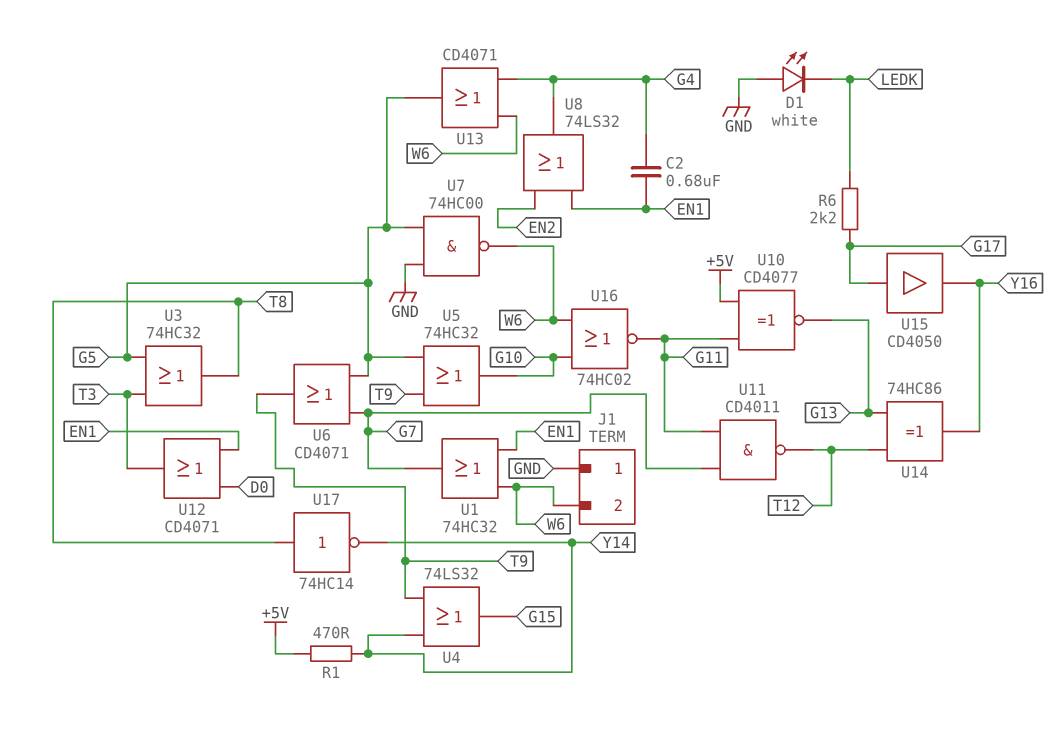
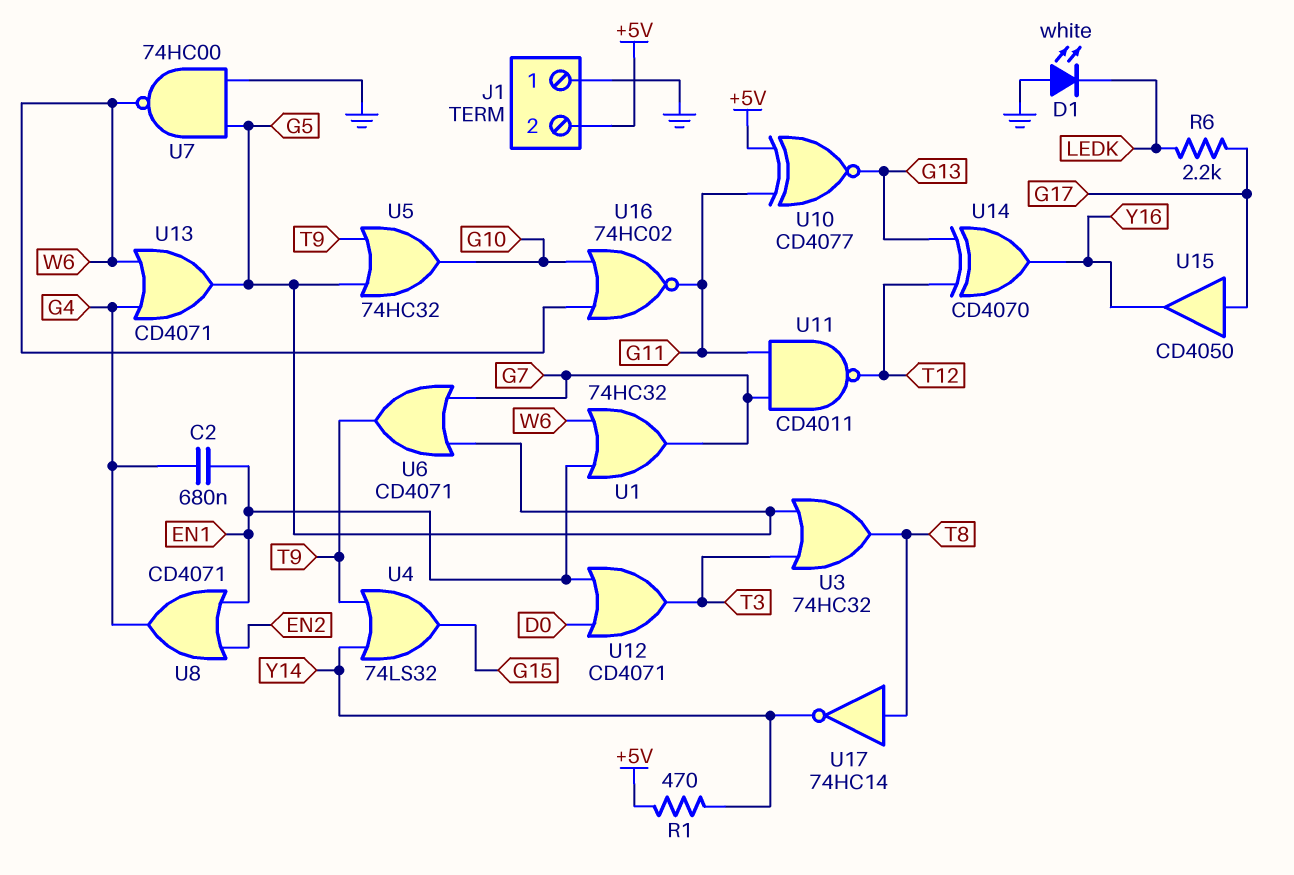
J1 pin 2: W6 -> +5V
U8: OR 74LS32 (in EN1, in EN2, out G4) -> OR CD4071 (in EN1, in EN2, out G4)
U14: XOR 74HC86 (in G13, in T12, out Y16) -> XOR CD4070 (in G13, in T12, out Y16)

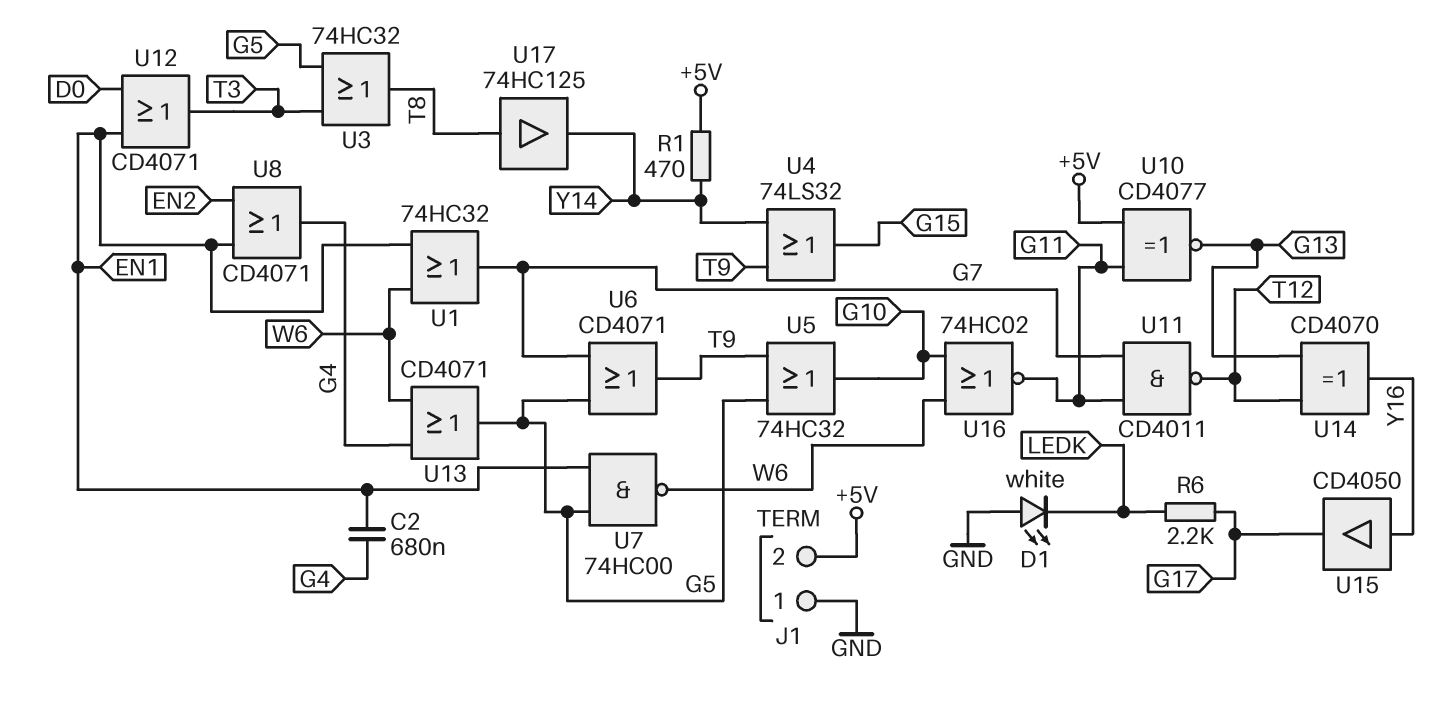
U7: NAND 74HC00 (in G5, in GND, out W6) -> NAND 74HC00 (in EN1, in G5, out W6)
U15: buffer CD4050 (in G17, out Y16) -> buffer CD4050 (in Y16, out G17)
U17: NOT 74HC14 (in T8, out Y14) -> buffer 74HC125 (in T8, out Y14)

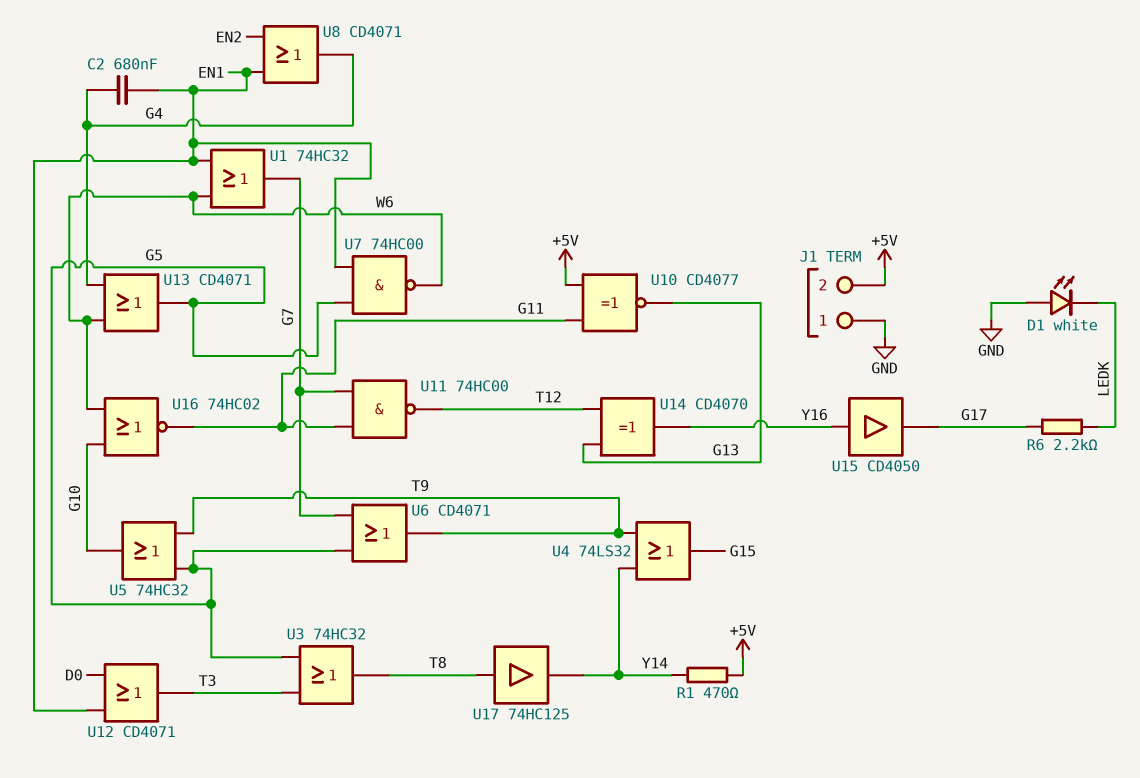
U11: NAND CD4011 (in G7, in G11, out T12) -> NAND 74HC00 (in G7, in G11, out T12)

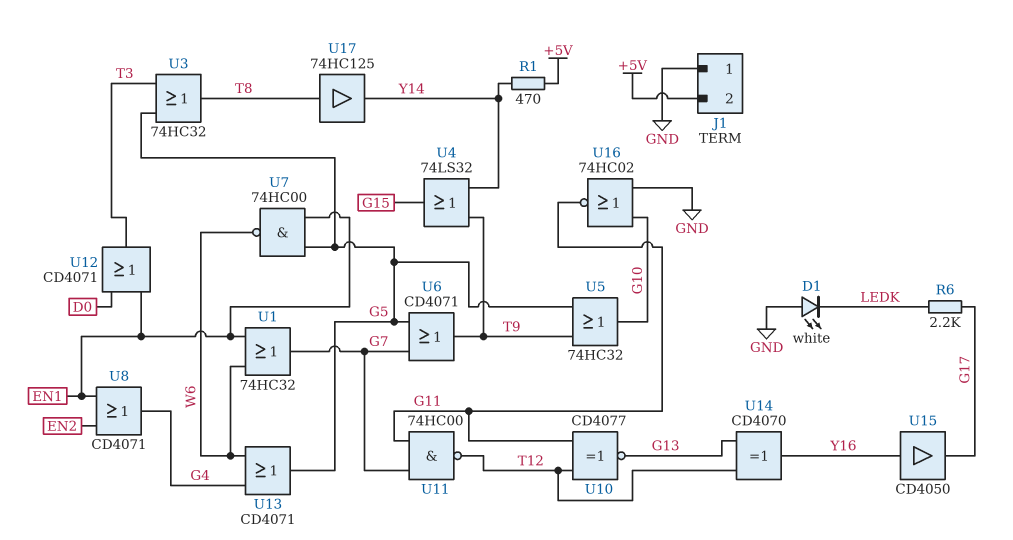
C2: 680nF (EN1, G4) -> none
U10: XNOR CD4077 (in +5V, in G11, out G13) -> XNOR CD4077 (in G11, in T12, out G13)
U16: NOR 74HC02 (in G10, in W6, out G11) -> NOR 74HC02 (in G10, in GND, out G11)

